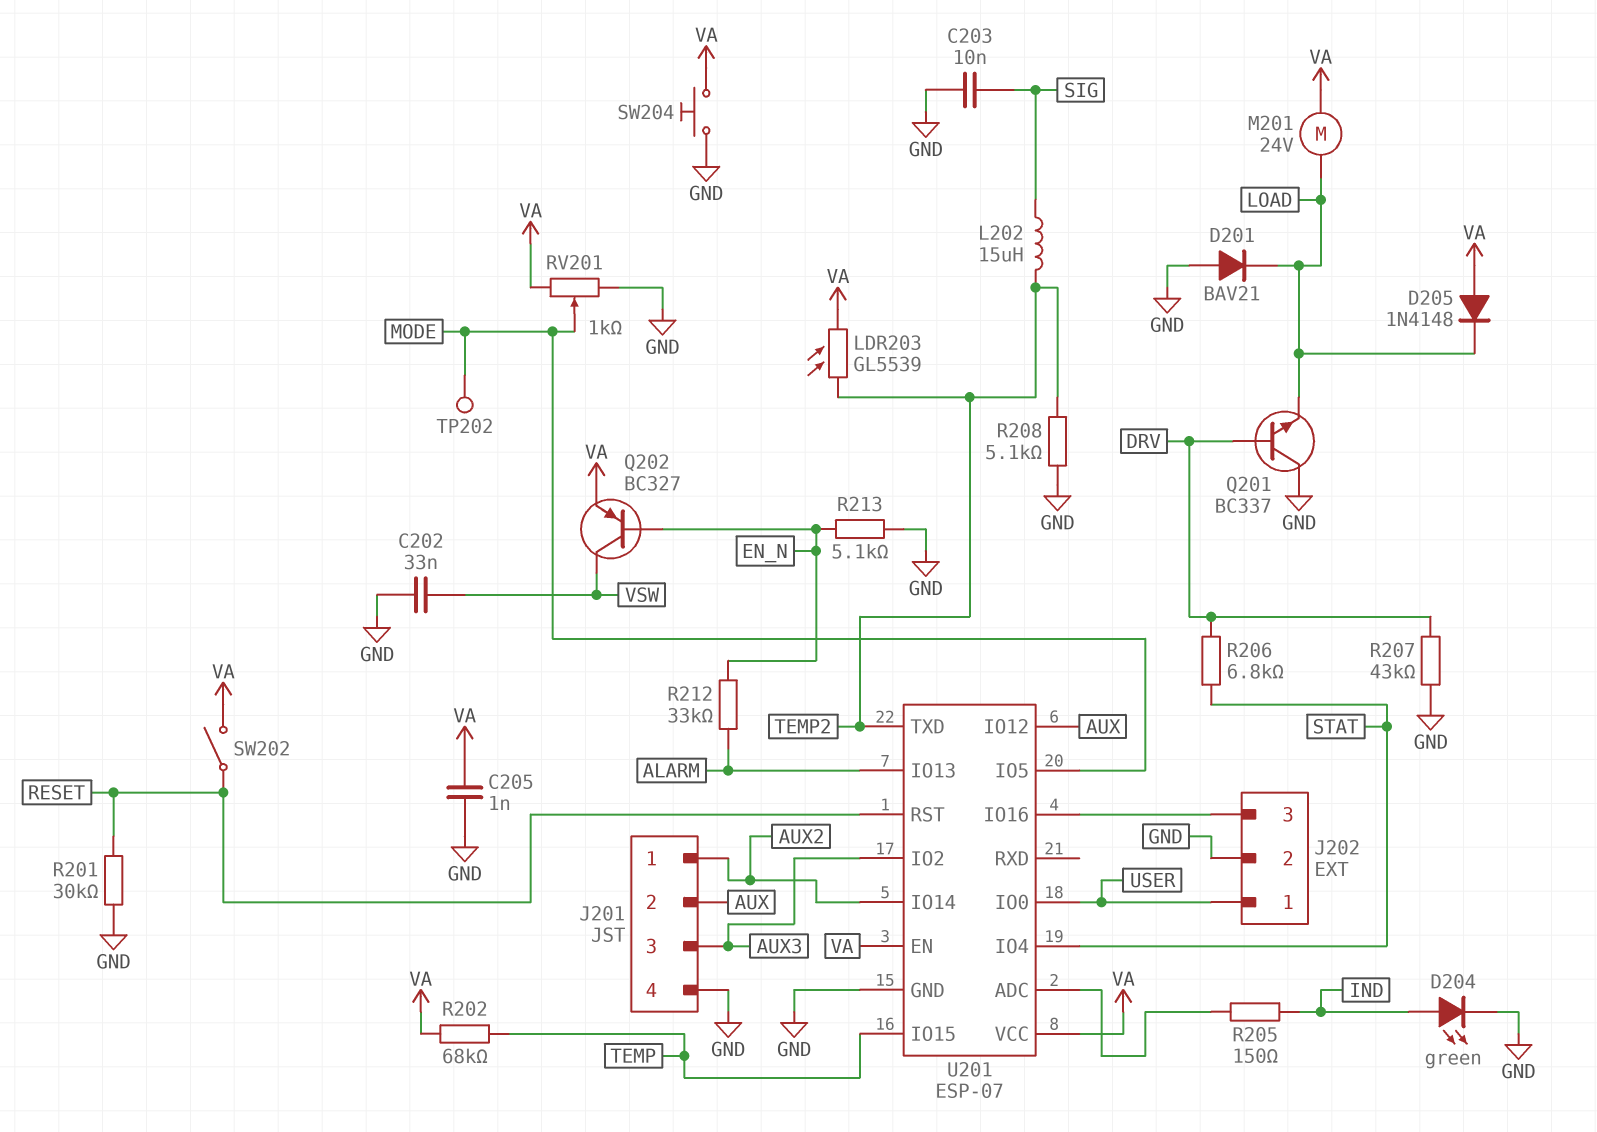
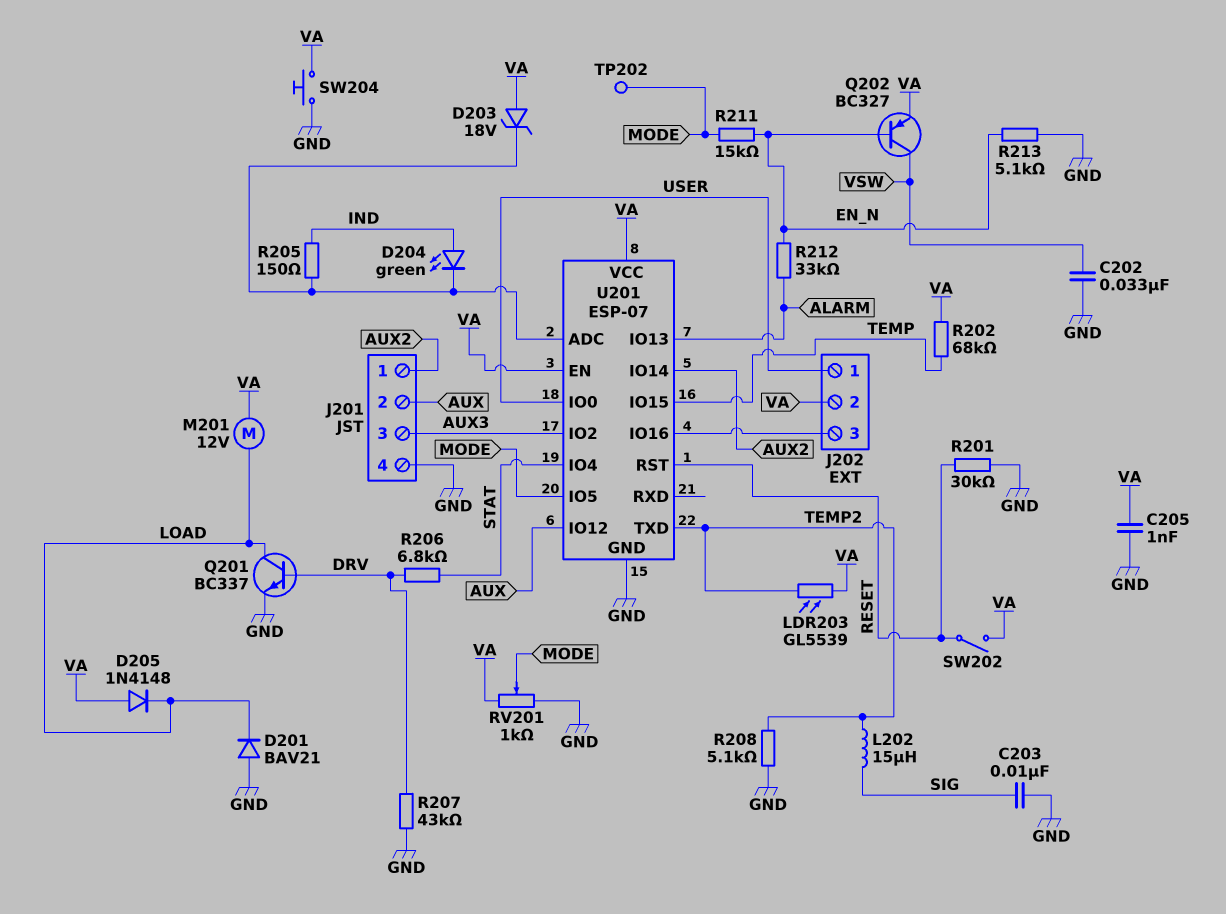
D203: none -> zener 18V (A VA, K U201/ADC)
D204: LED green (A IND, K GND) -> LED green (A IND, K U201/ADC)
J202 pin 2: GND -> VA
M201: motor 24V (LOAD, VA) -> motor 12V (LOAD, VA)
Q201: NPN BC337 (B DRV, C GND, E LOAD) -> NPN BC337 (B DRV, C LOAD, E GND)
R211: none -> 15k (EN_N, MODE)

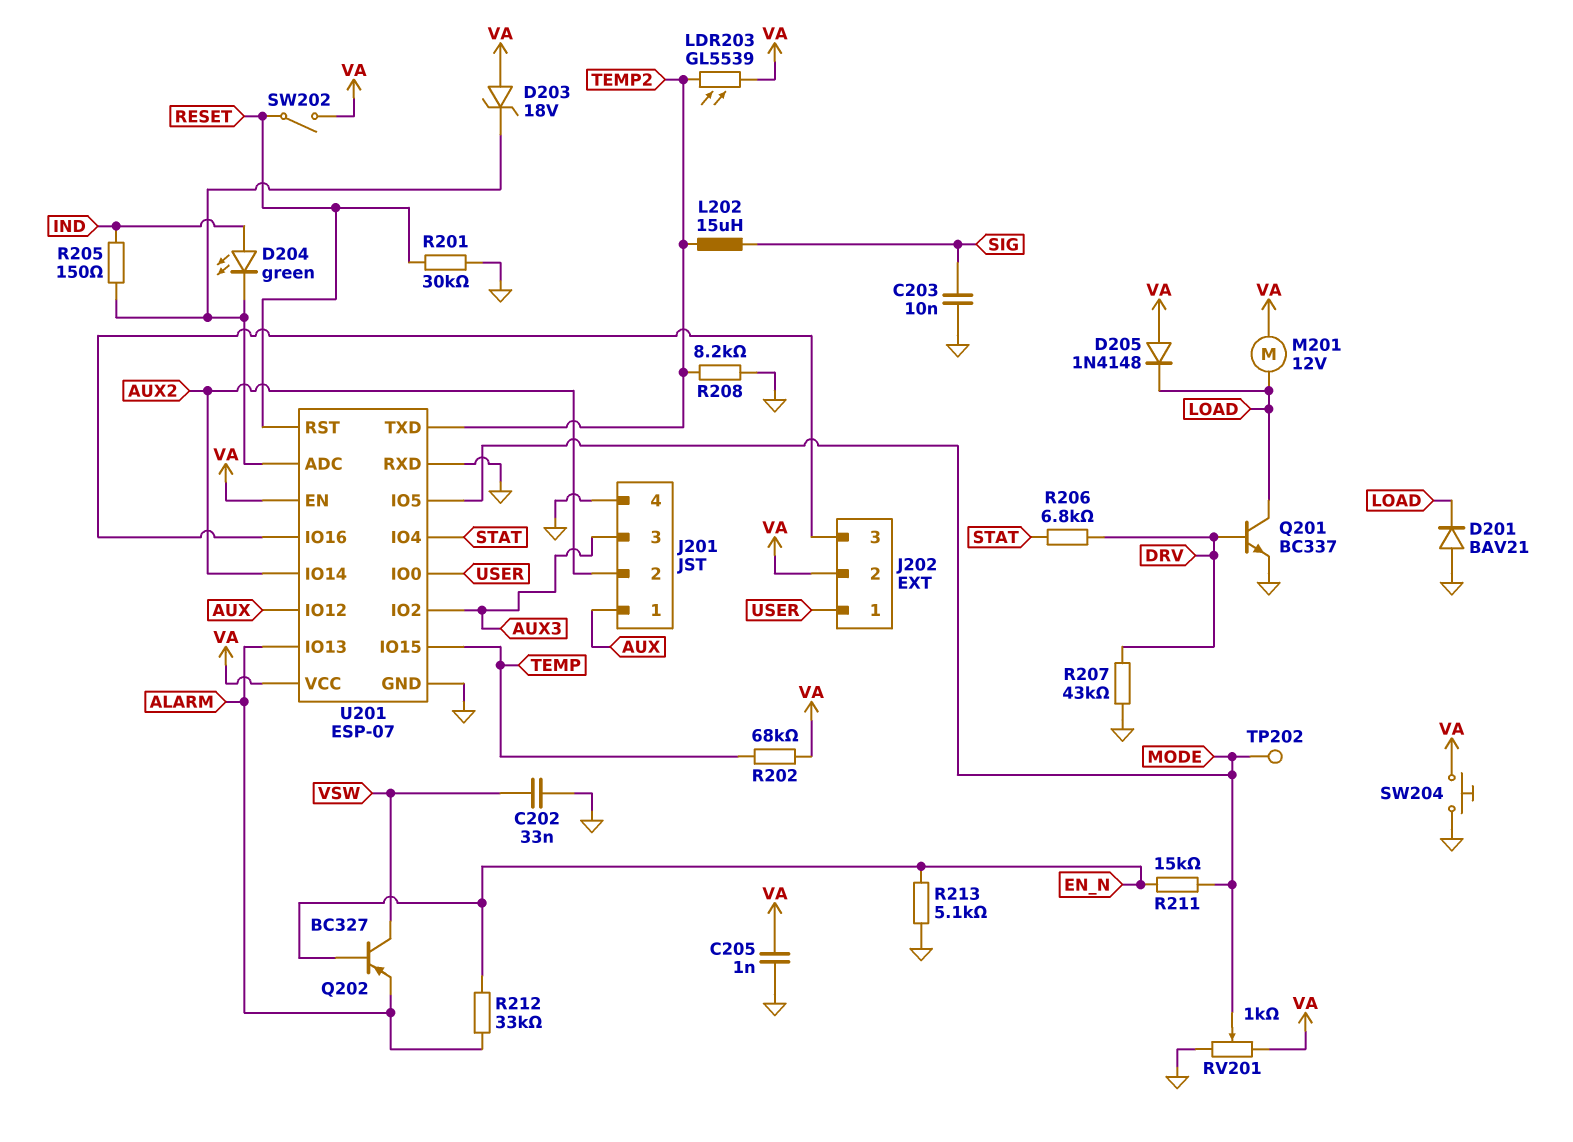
J201 pin 1: AUX2 -> AUX
J201 pin 2: AUX -> AUX2
Q202: PNP BC327 (B EN_N, C VSW, E VA) -> PNP BC327 (B EN_N, C VSW, E ALARM)
R208: 5.1k (GND, TEMP2) -> 8.2k (GND, TEMP2)
U201 pin RXD: none -> GND

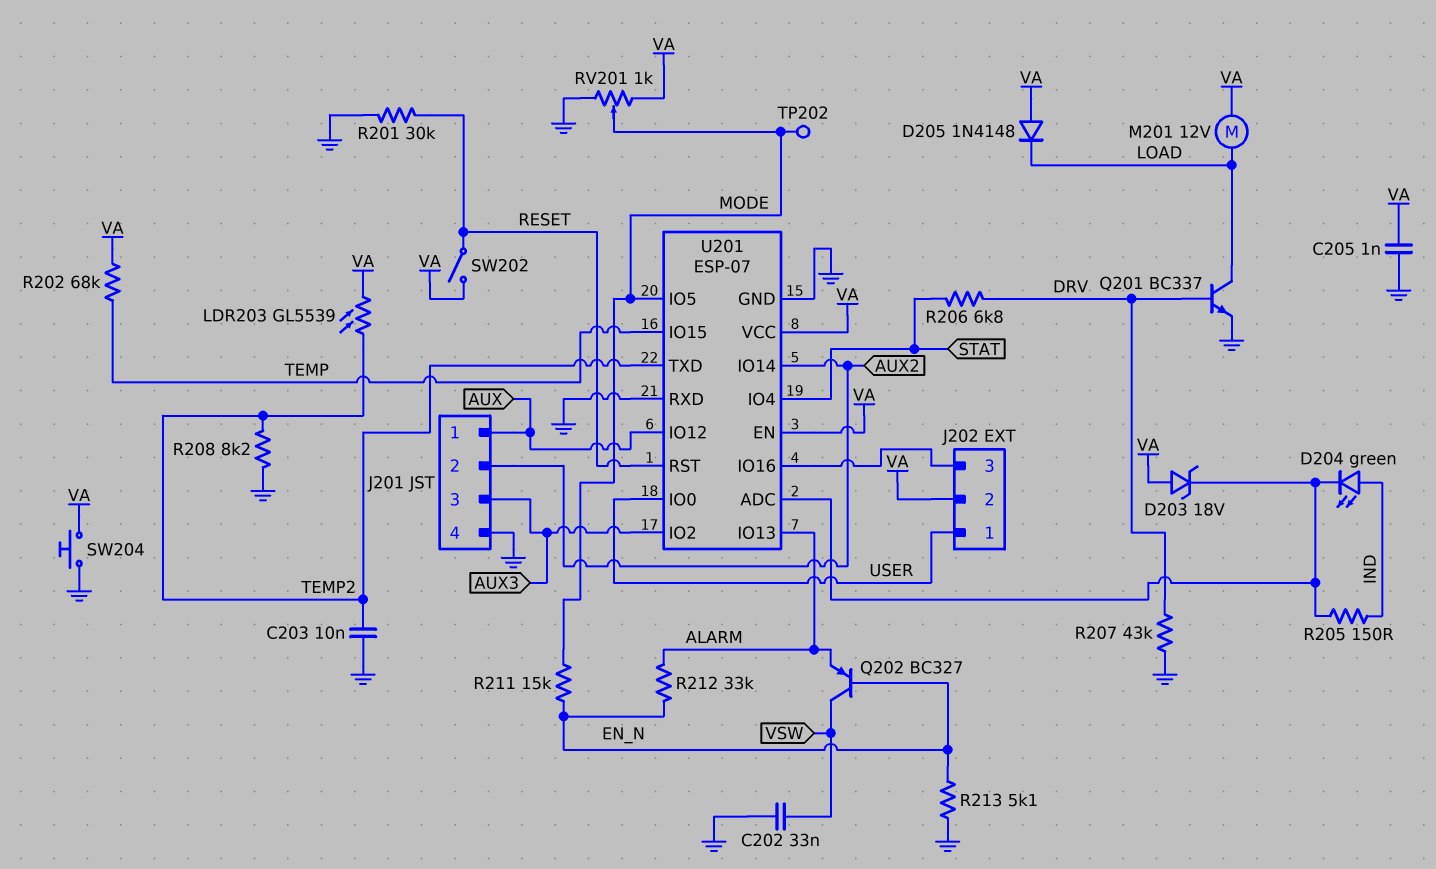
C203: 10nF (GND, SIG) -> 10nF (GND, TEMP2)
D201: diode BAV21 (A GND, K LOAD) -> none
L202: 15uH (SIG, TEMP2) -> none

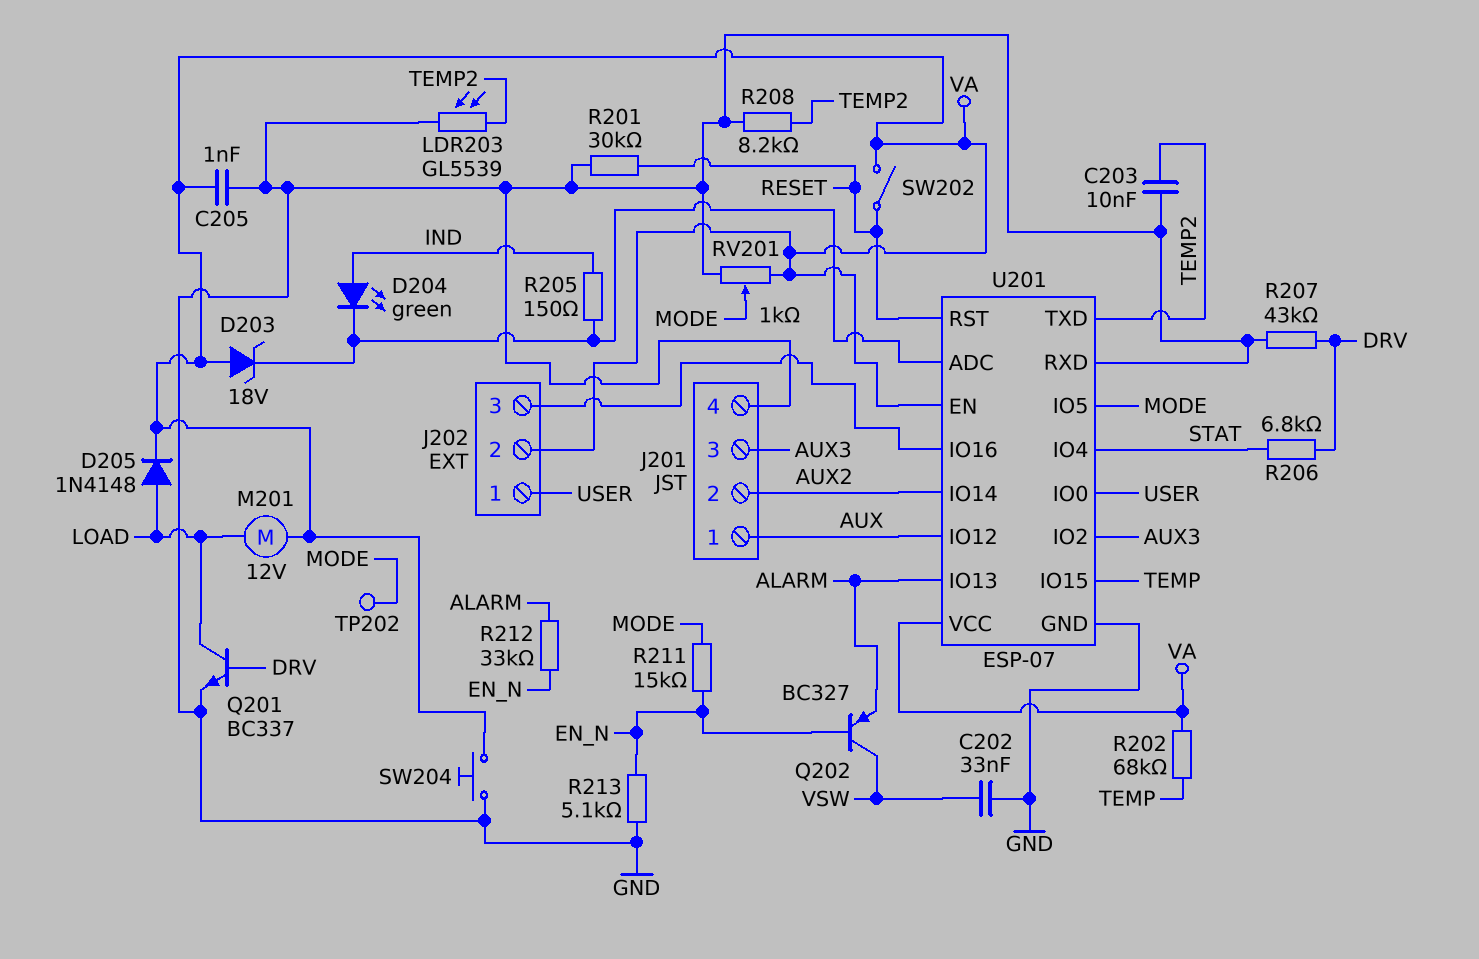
D205: diode 1N4148 (A VA, K LOAD) -> diode 1N4148 (A LOAD, K VA)
LDR203: GL5539 (TEMP2, VA) -> GL5539 (GND, TEMP2)

